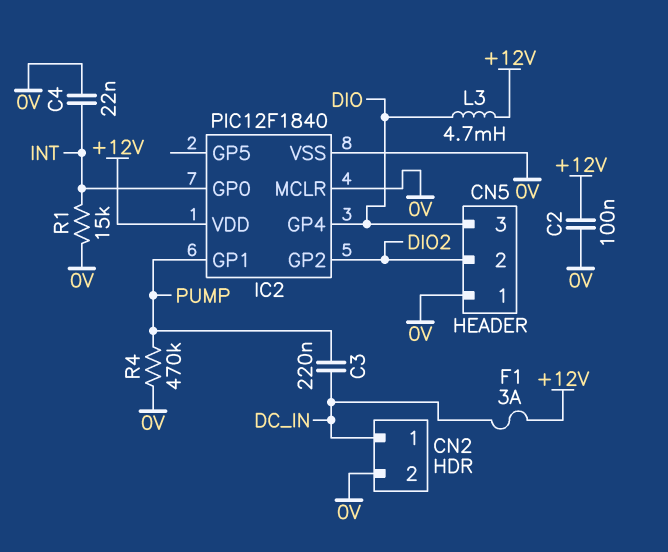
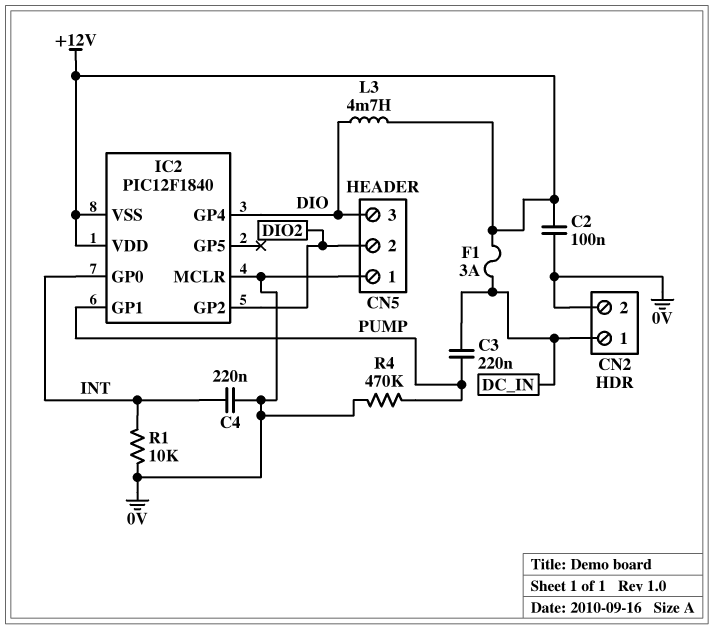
C4: 22nF (0V, INT) -> 220nF (0V, INT)
IC2 pin VSS: 0V -> +12V
R1: 15k (0V, INT) -> 10k (0V, INT)

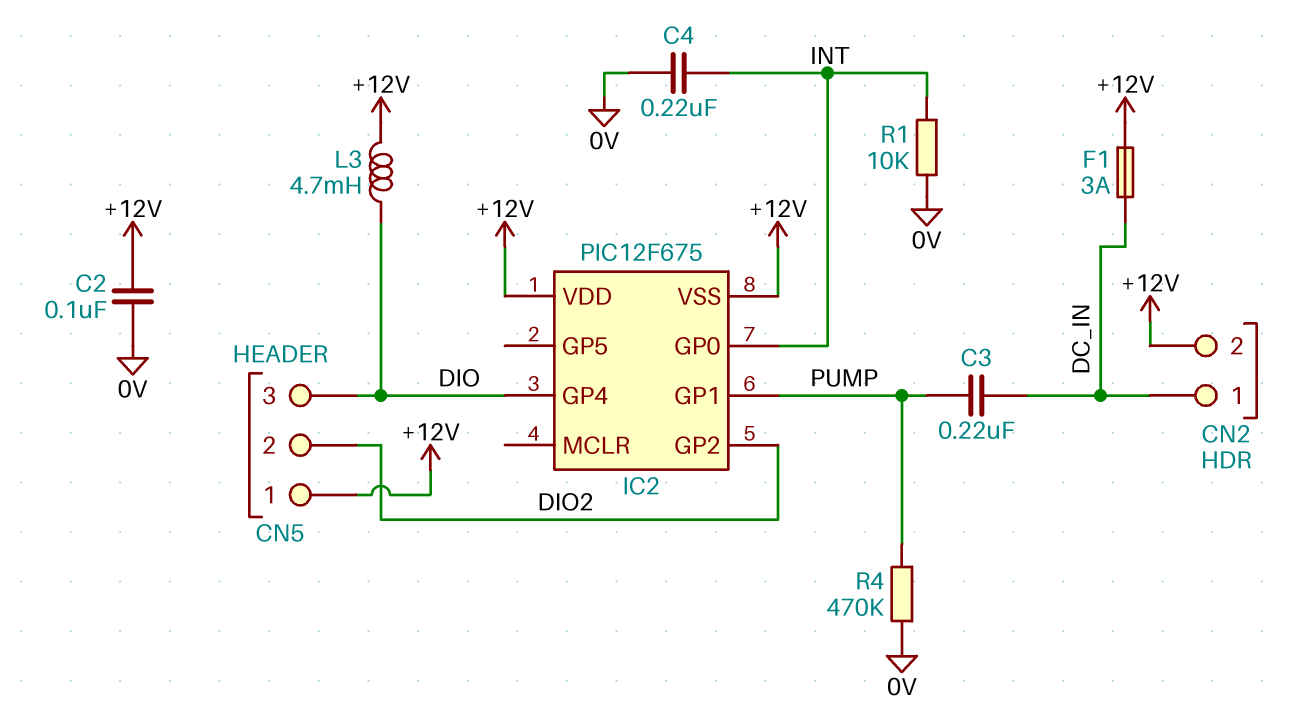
CN2 pin 2: 0V -> +12V
CN5 pin 1: 0V -> +12V
IC2: PIC12F1840 -> PIC12F675
IC2 pin MCLR: 0V -> none

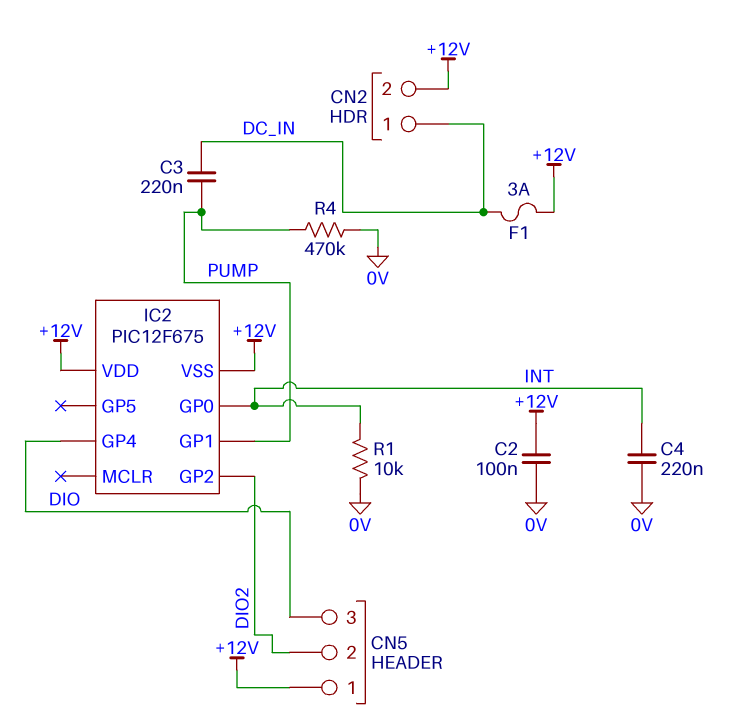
L3: 4.7mH (+12V, DIO) -> none

